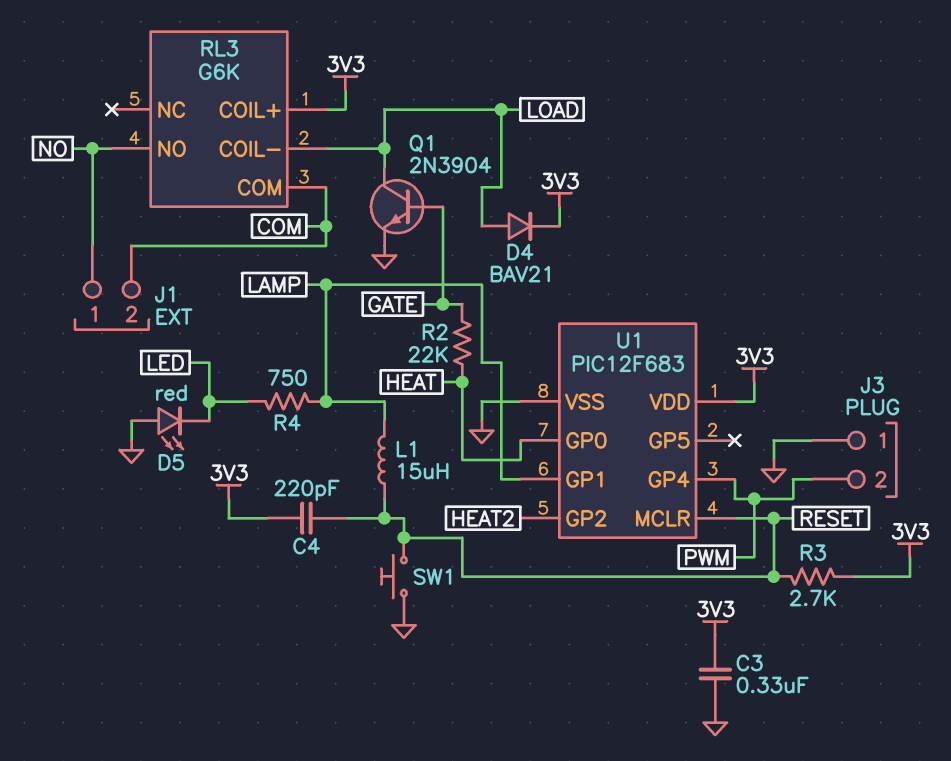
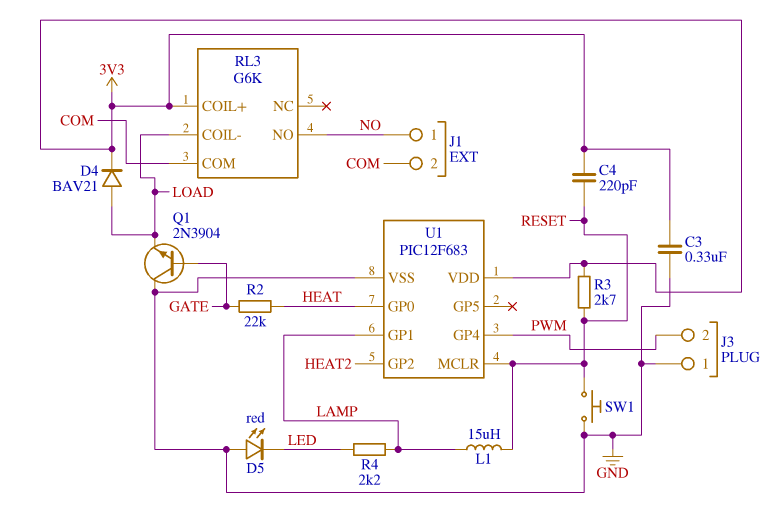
Q1: NPN 2N3904 (B GATE, C LOAD, E GND) -> NPN 2N3904 (B GATE, C GND, E LOAD)
R4: 750 (LAMP, LED) -> 2.2k (LAMP, LED)

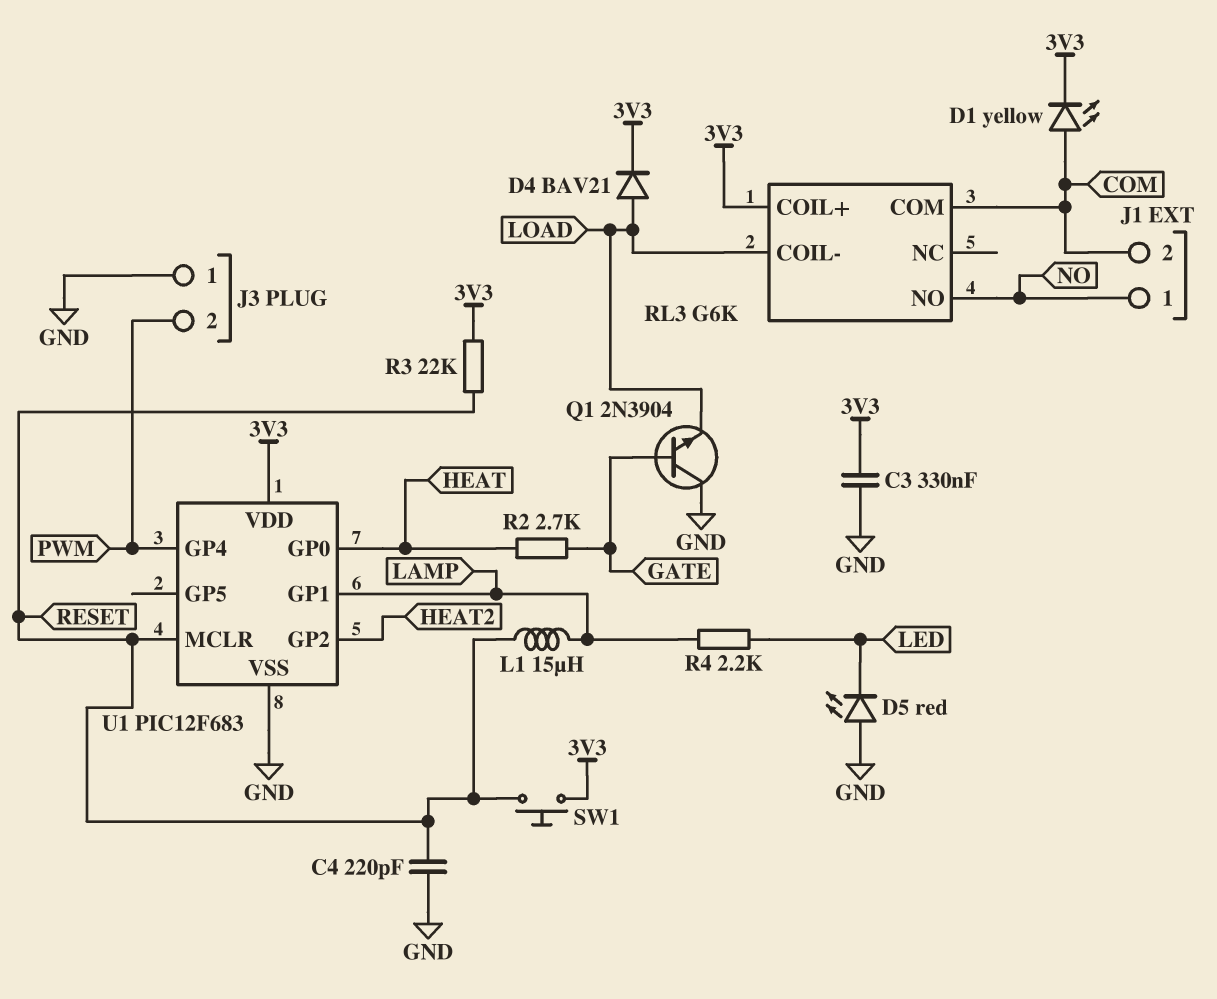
C4: 220pF (3V3, RESET) -> 220pF (GND, RESET)
D1: none -> LED yellow (A COM, K 3V3)
R2: 22k (GATE, HEAT) -> 2.7k (GATE, HEAT)
R3: 2.7k (3V3, RESET) -> 22k (3V3, RESET)
SW1: button (GND, RESET) -> button (3V3, RESET)

